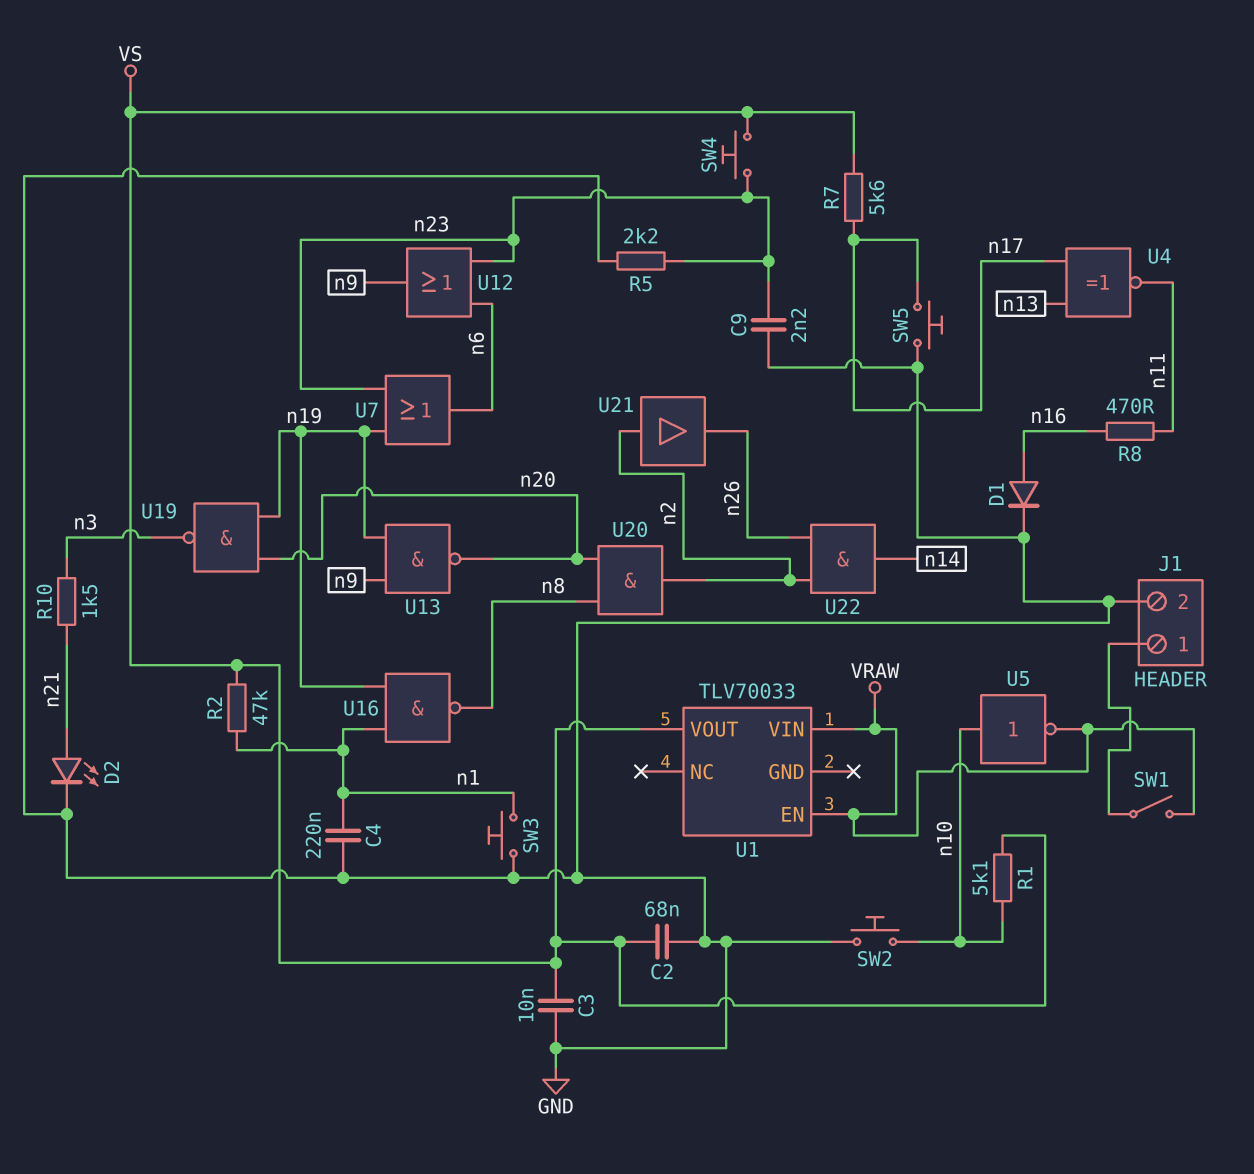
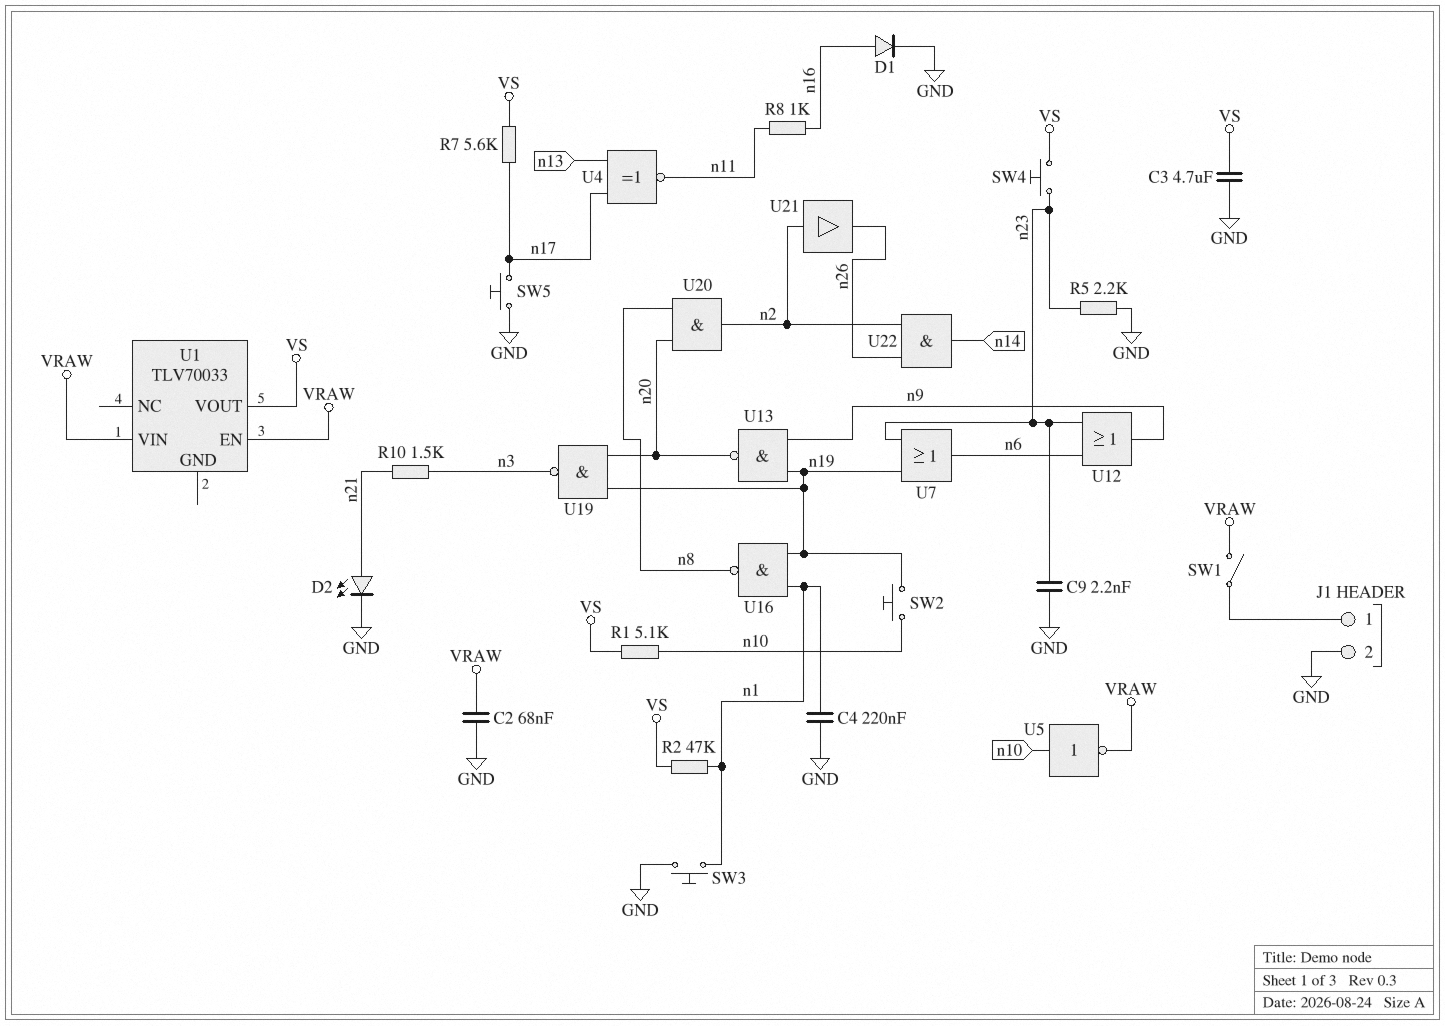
C2: 68nF (GND, VS) -> 68nF (GND, VRAW)
C3: 10nF (GND, VS) -> 4.7uF (GND, VS)
R8: 470 (n11, n16) -> 1k (n11, n16)
SW2: button (GND, n10) -> button (n10, n19)

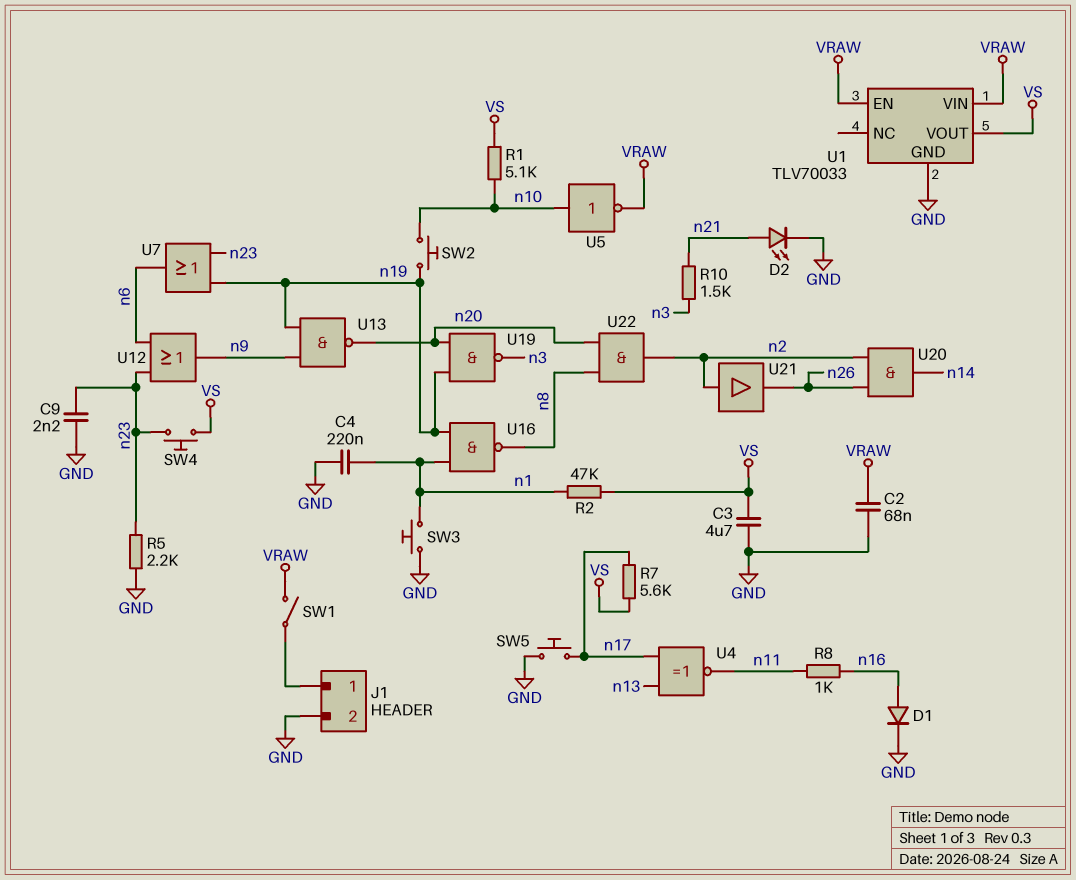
U1 pin GND: none -> GND
U20: AND (in n8, in n20, out n2) -> AND (in n2, in n26, out n14)
U22: AND (in n2, in n26, out n14) -> AND (in n8, in n20, out n2)

